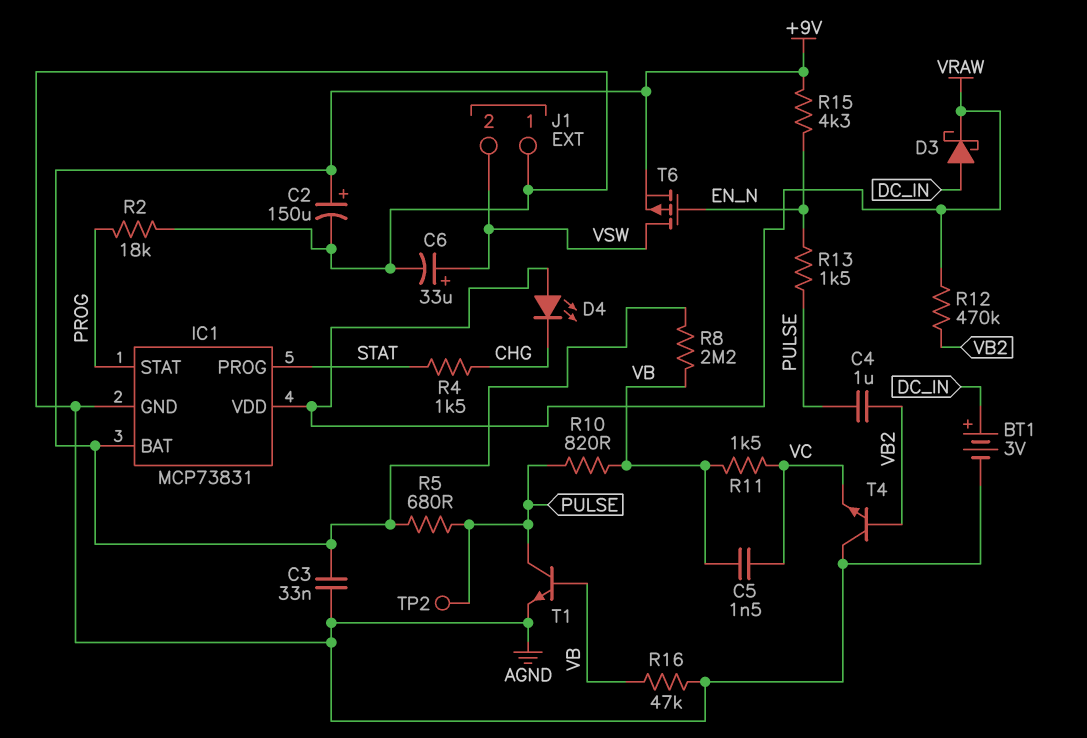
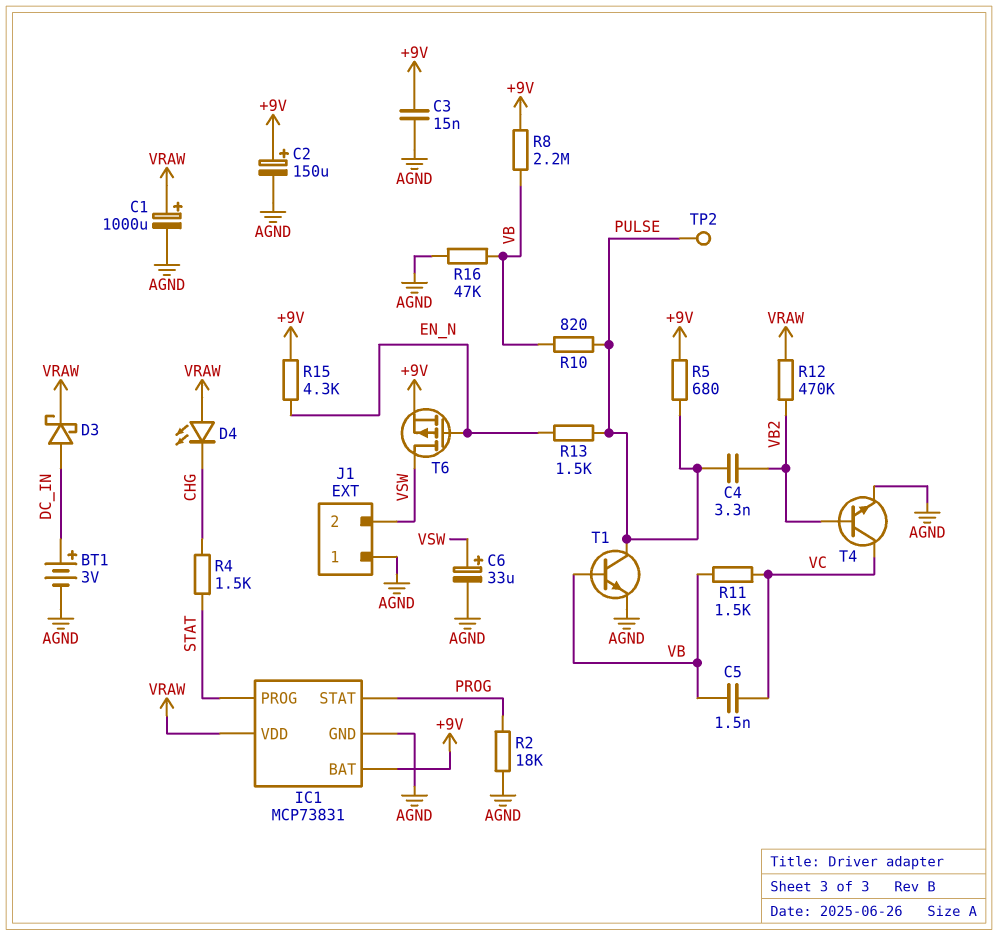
C1: none -> 1000uF (plus VRAW, minus AGND)
C3: 33nF (+9V, AGND) -> 15nF (+9V, AGND)
C4: 1uF (PULSE, VB2) -> 3.3nF (PULSE, VB2)
T4: NPN (B VB2, C AGND, E VC) -> NPN (B VB2, C VC, E AGND)

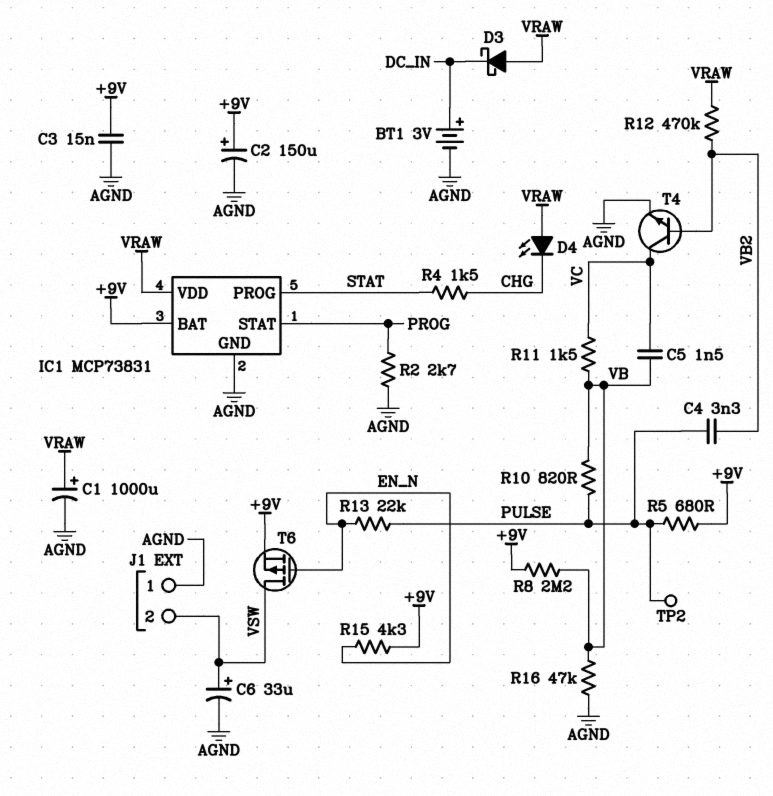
D3: schottky (A DC_IN, K VRAW) -> schottky (A VRAW, K DC_IN)
R2: 18k (AGND, PROG) -> 2.7k (AGND, PROG)
R13: 1.5k (EN_N, PULSE) -> 22k (EN_N, PULSE)
T1: NPN (B VB, C PULSE, E AGND) -> none

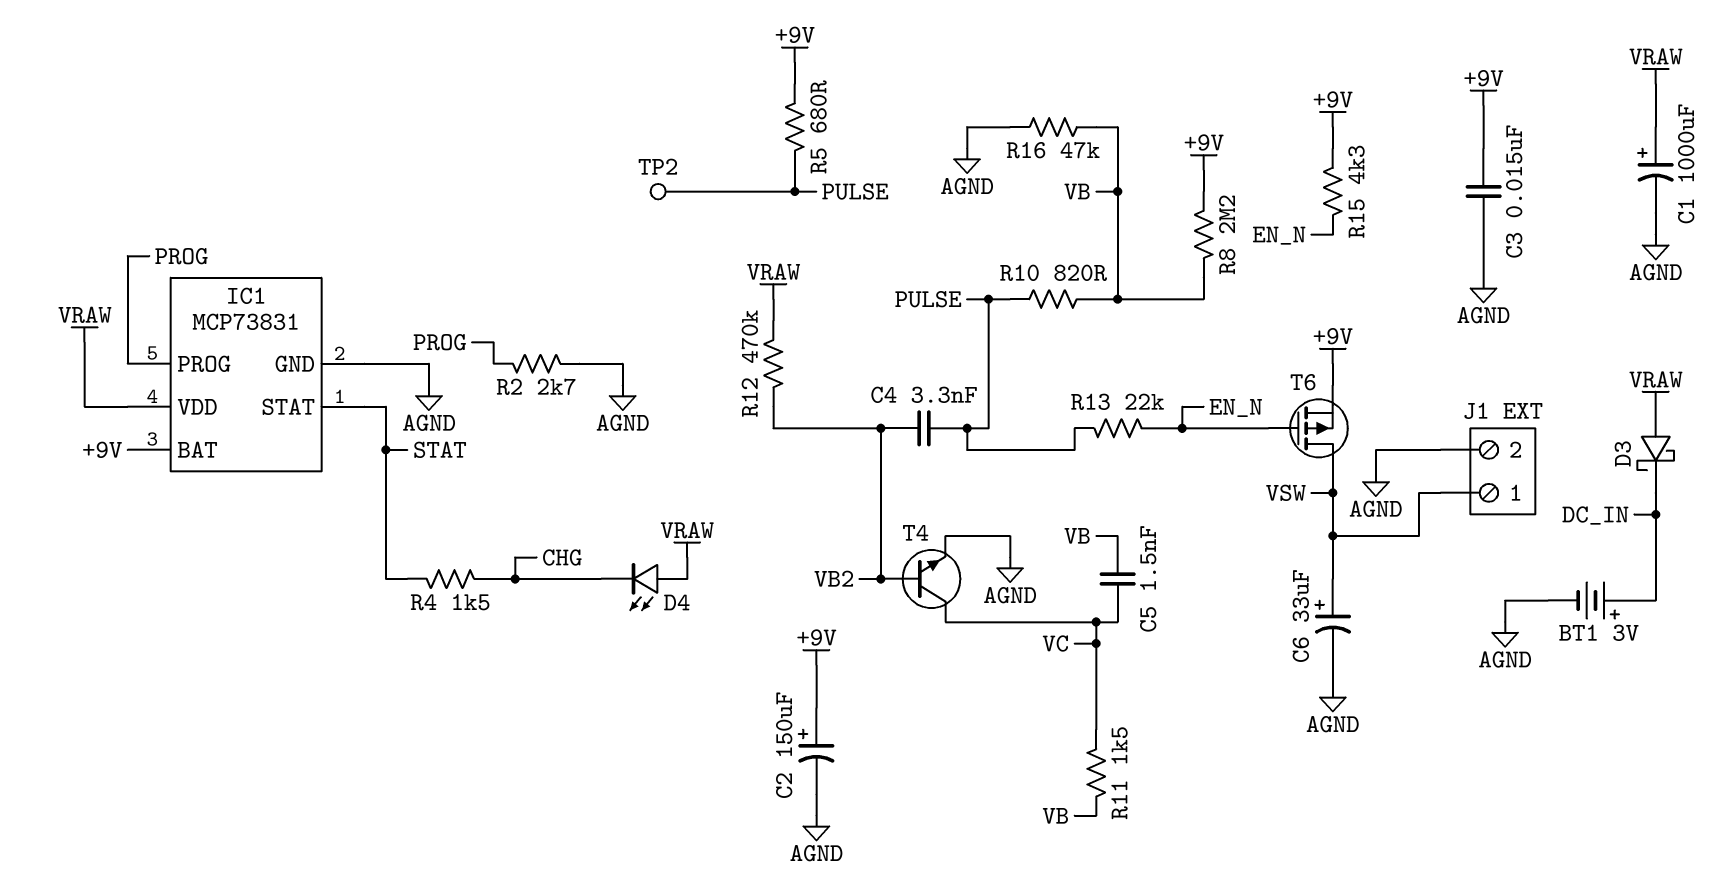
IC1 pin PROG: STAT -> PROG
IC1 pin STAT: PROG -> STAT
J1 pin 1: AGND -> VSW
J1 pin 2: VSW -> AGND

